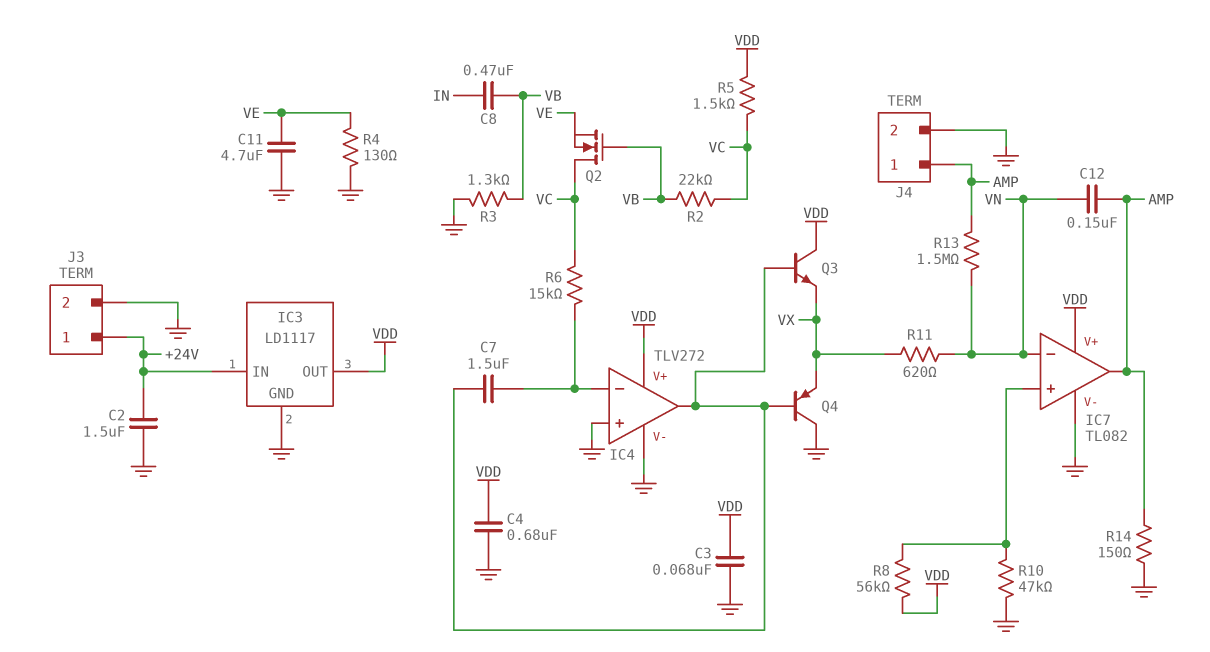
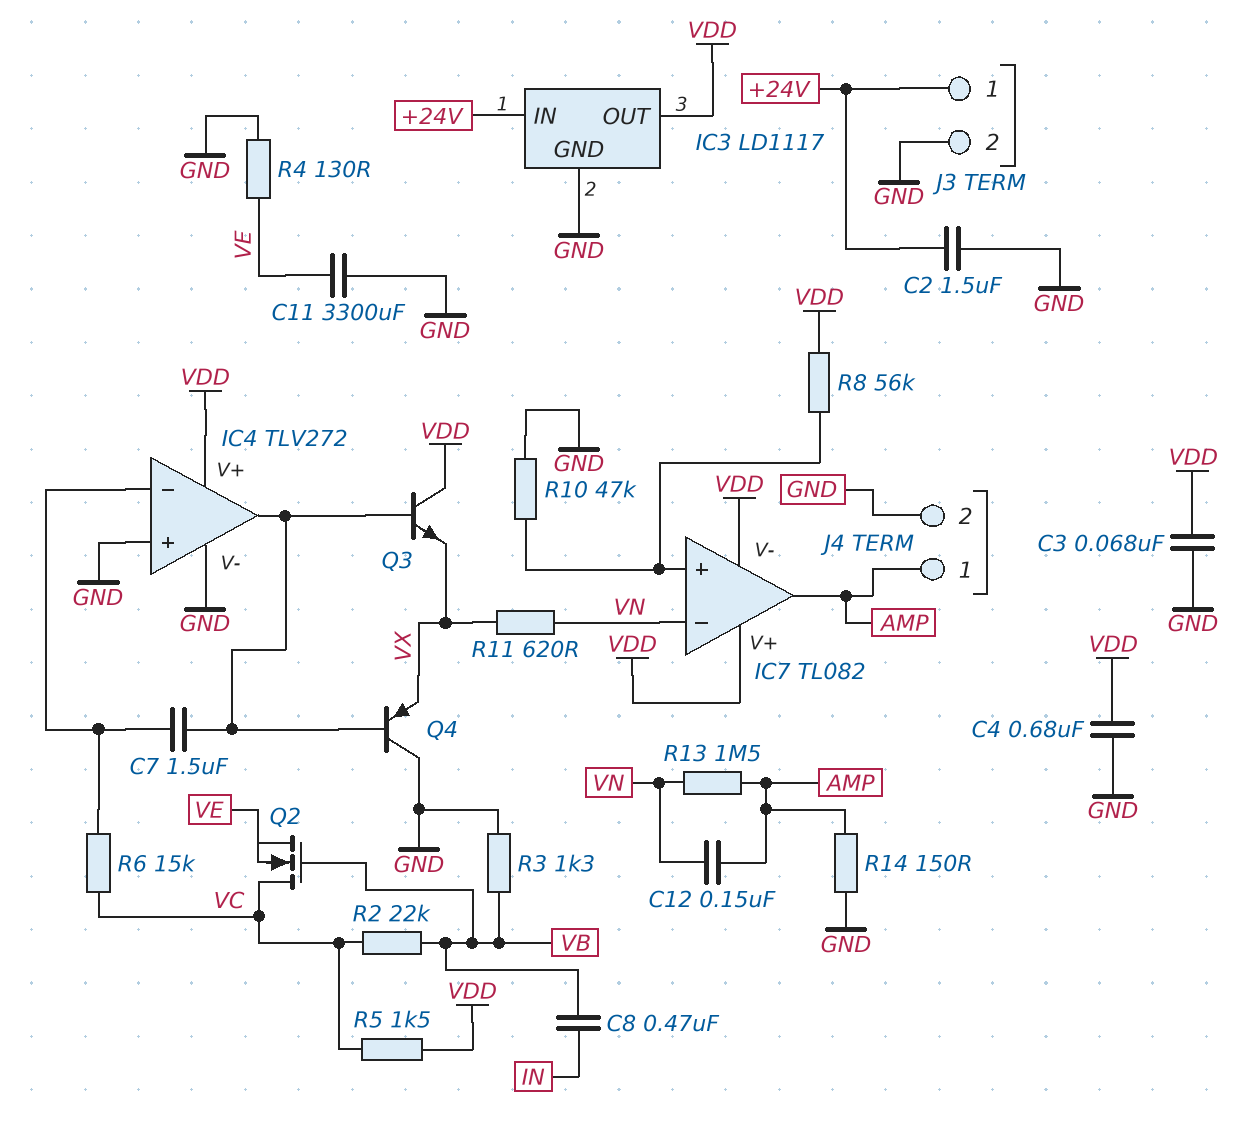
C11: 4.7uF (GND, VE) -> 3300uF (GND, VE)
IC7 pin V-: GND -> VDD

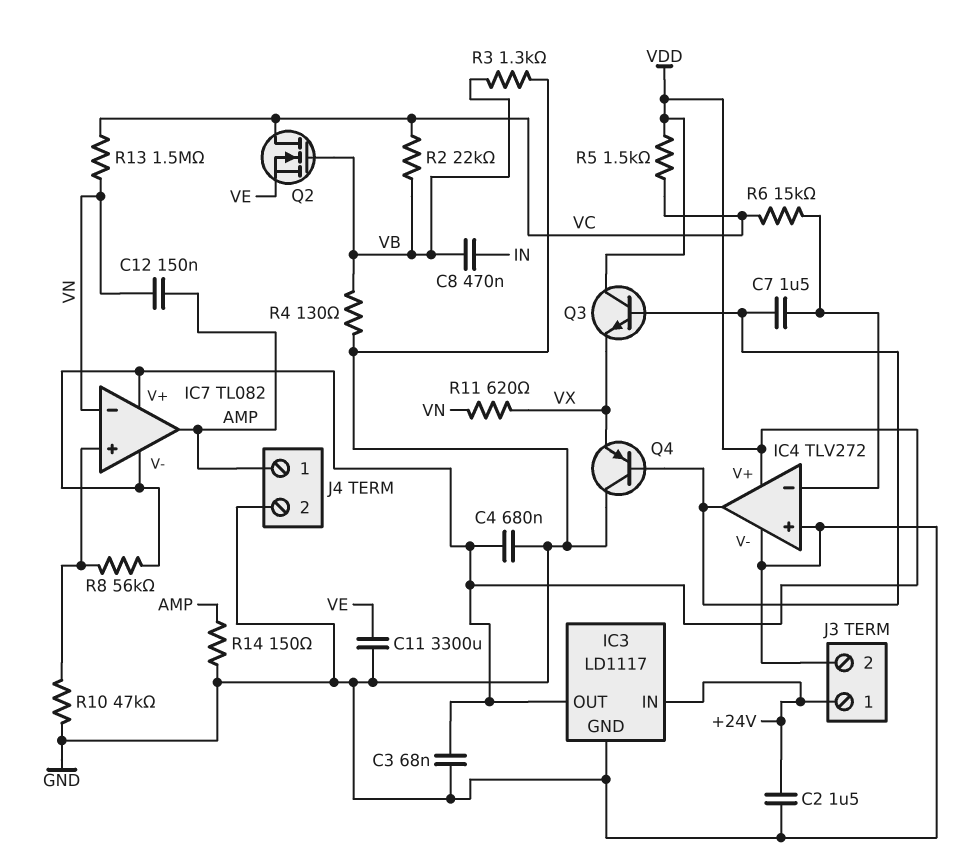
R4: 130 (GND, VE) -> 130 (GND, VB)
R13: 1.5M (AMP, VN) -> 1.5M (VC, VN)

